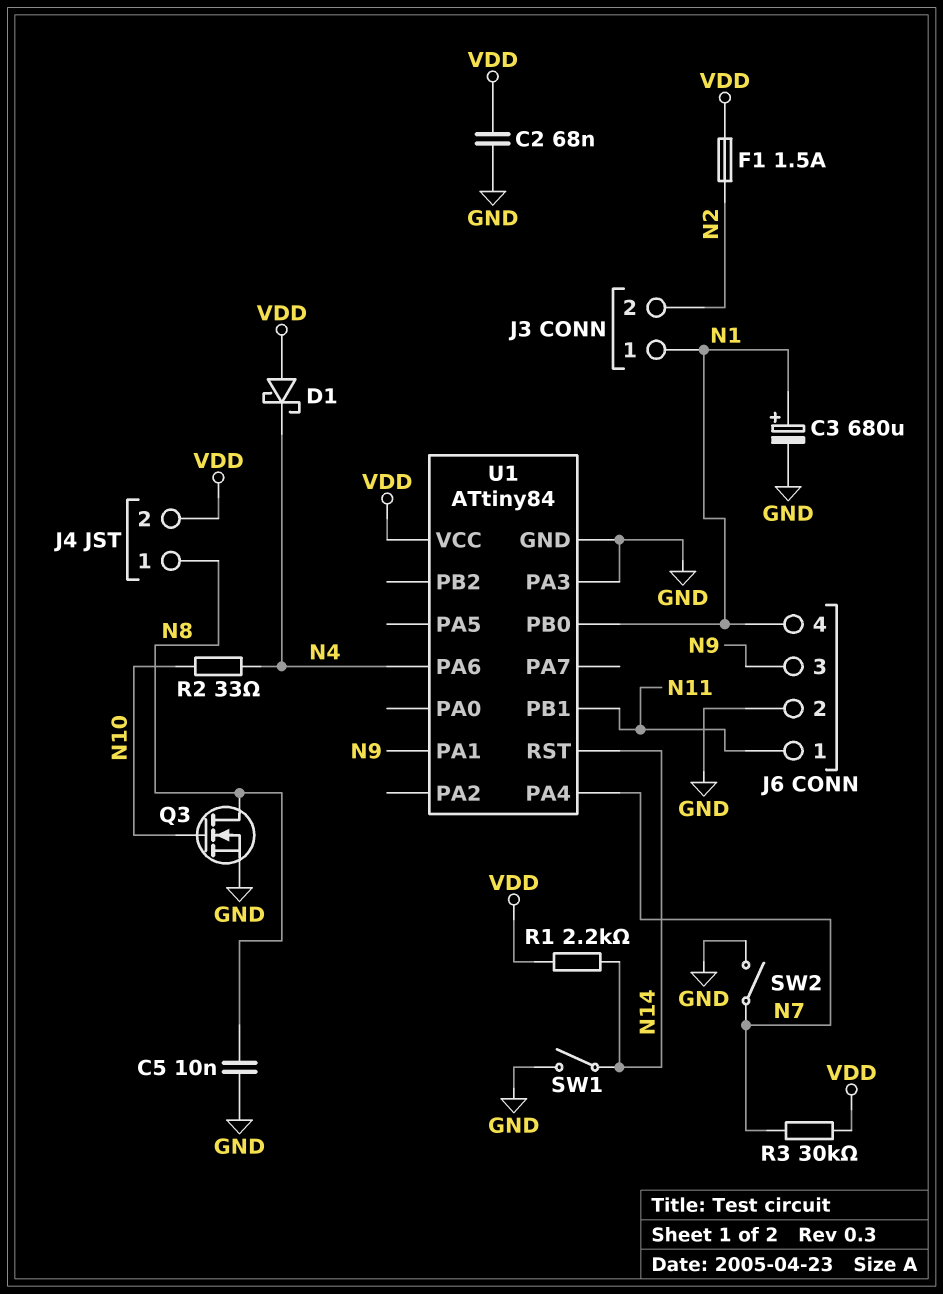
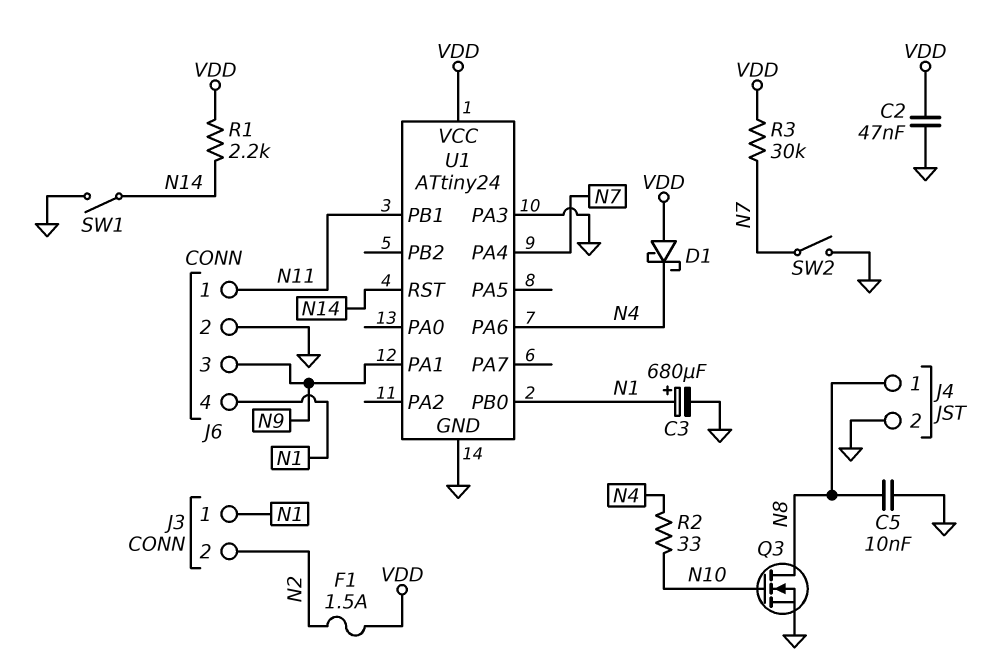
C2: 68nF (GND, VDD) -> 47nF (GND, VDD)
J4 pin 2: VDD -> GND
U1: ATtiny84 -> ATtiny24

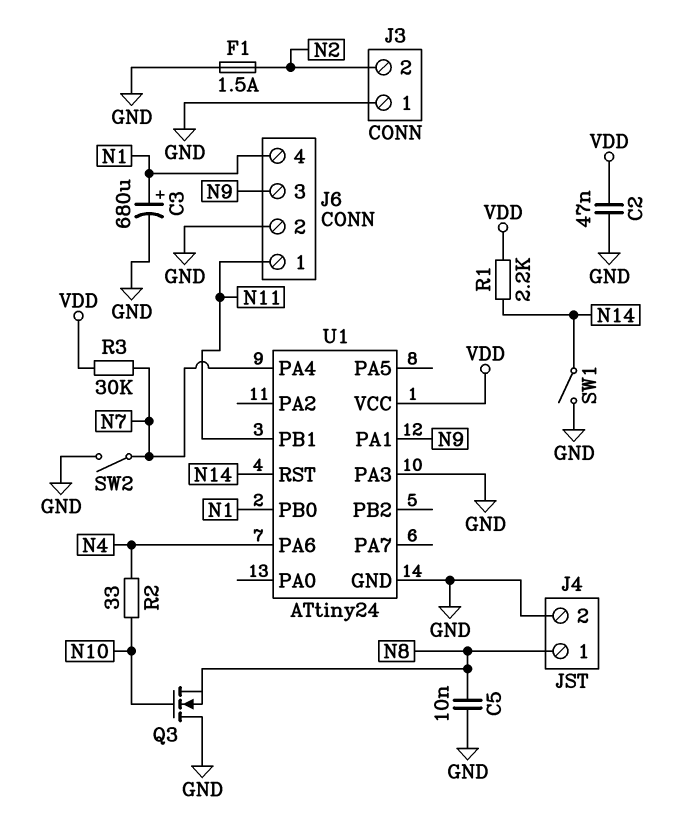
D1: schottky (A VDD, K N4) -> none
F1: 1.5A (N2, VDD) -> 1.5A (GND, N2)
J3 pin 1: N1 -> GND
Q3: NMOS (G N10, D N8, S GND) -> NMOS (G N10, D GND, S N8)

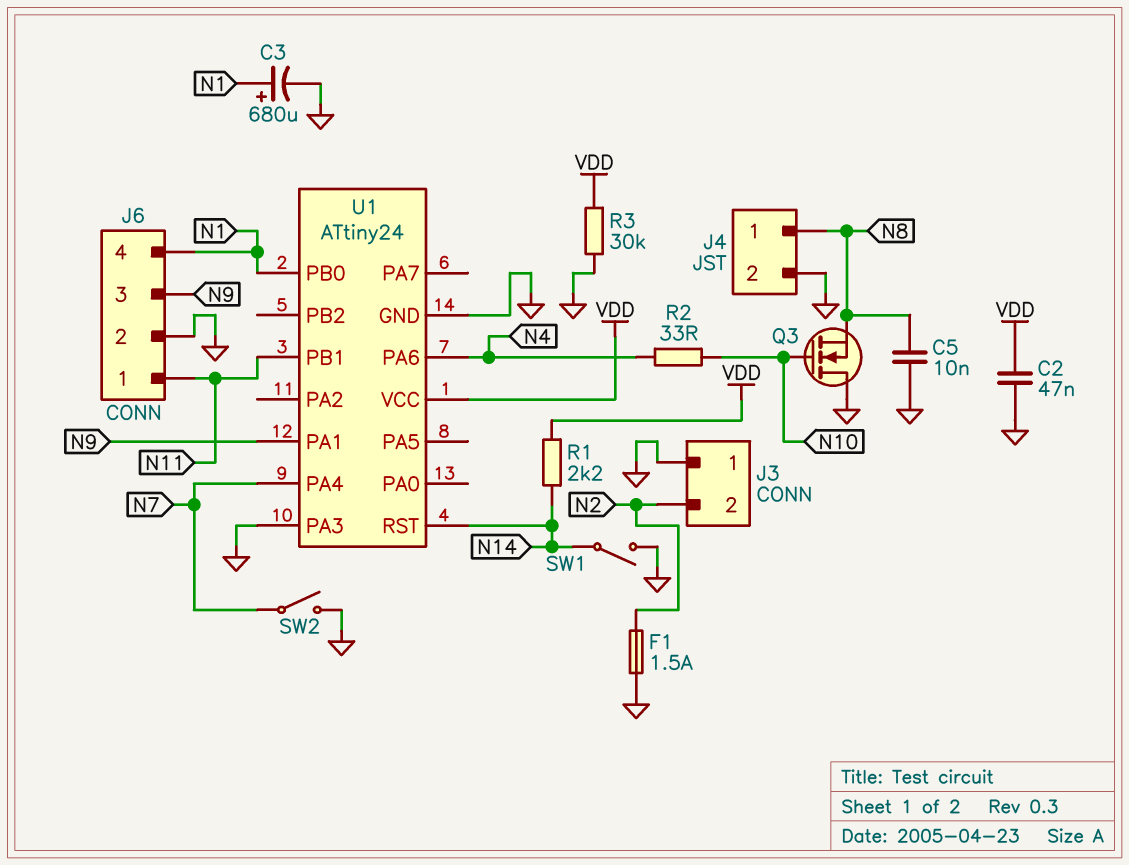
R3: 30k (N7, VDD) -> 30k (GND, VDD)

